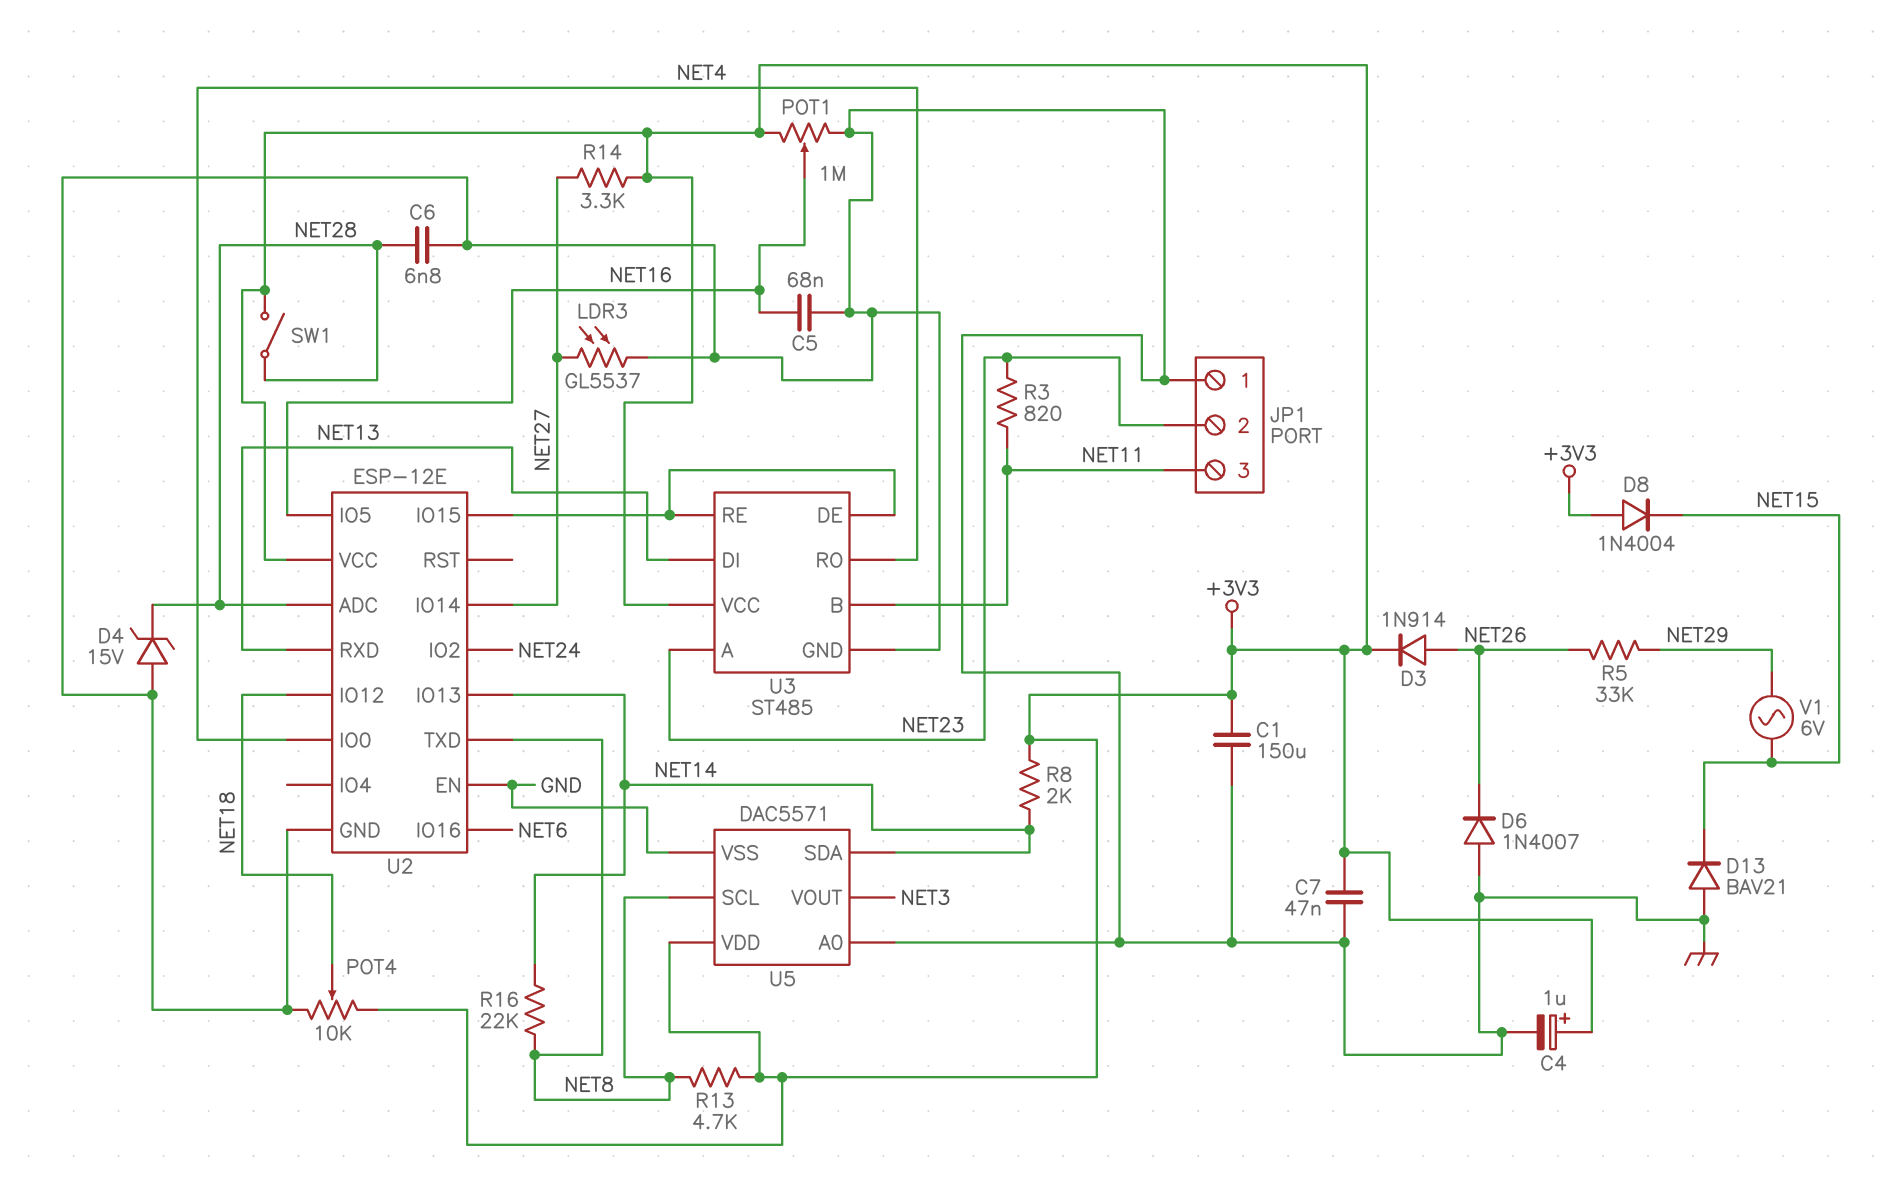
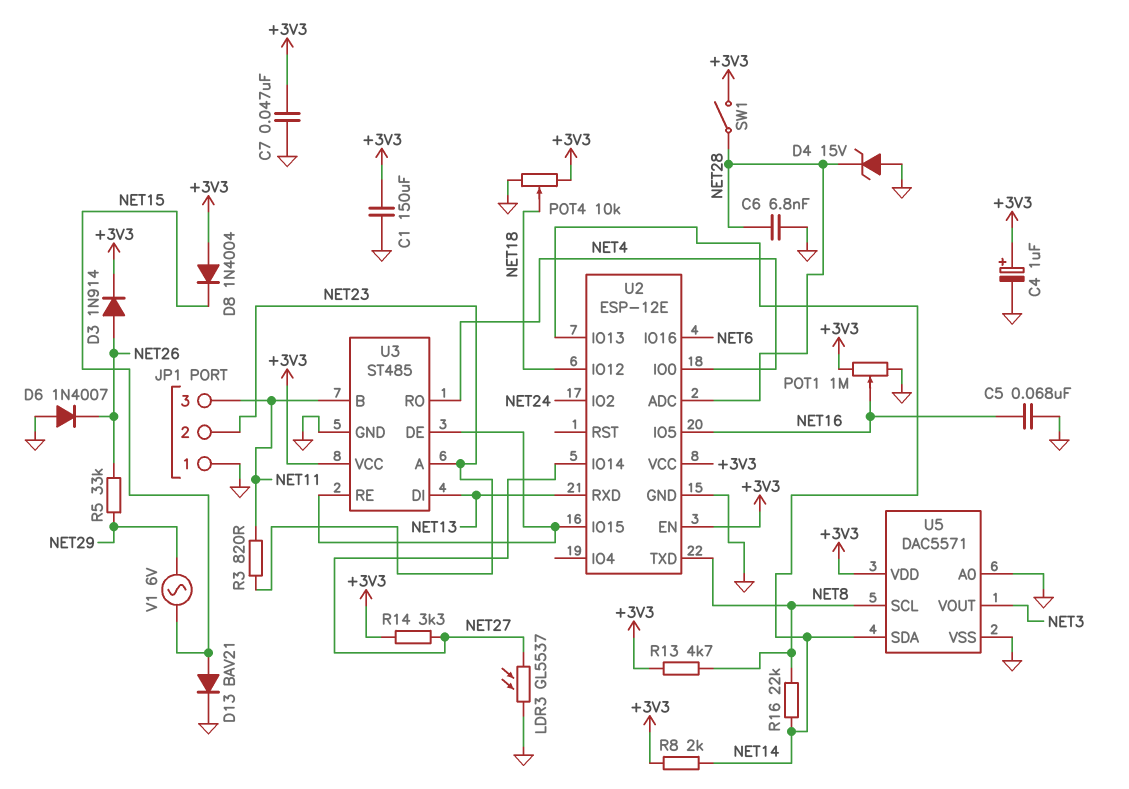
D13: diode BAV21 (A GND, K NET15) -> diode BAV21 (A NET15, K GND)
U2 pin EN: GND -> +3V3

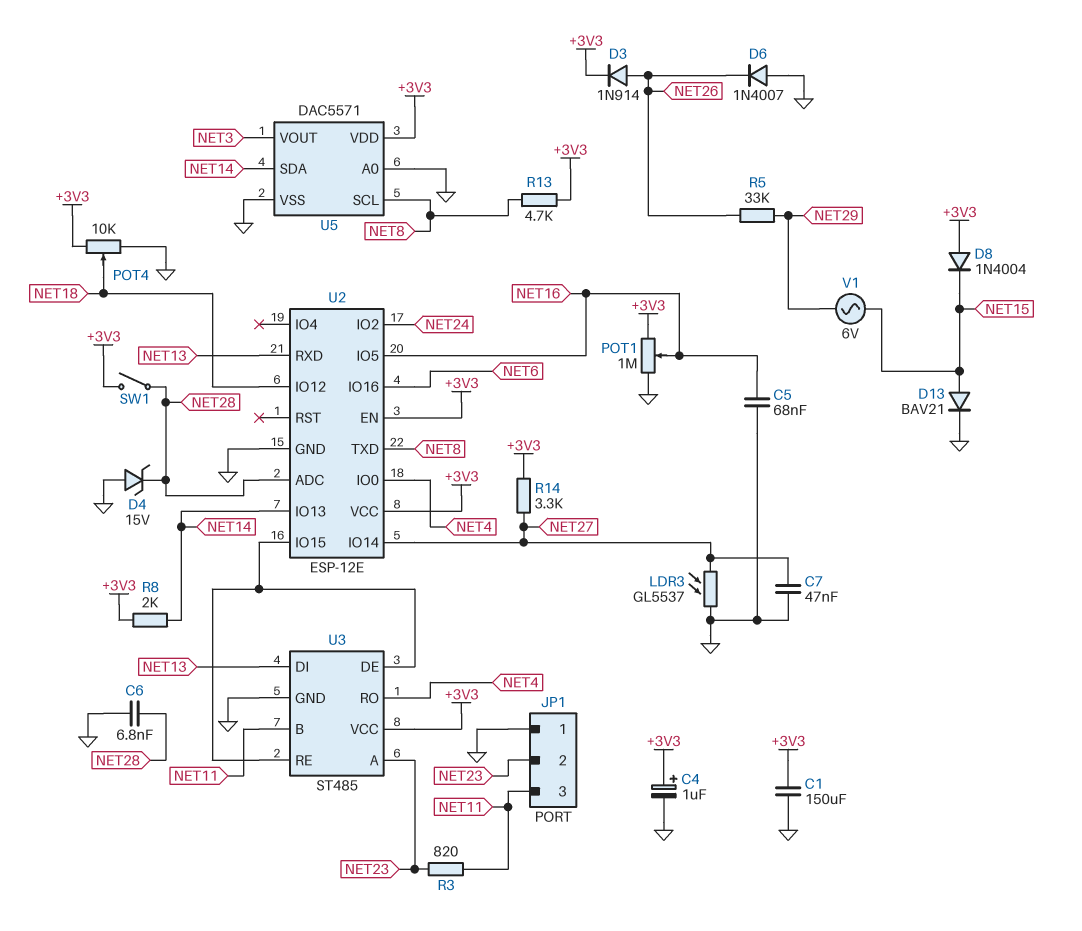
C7: 47nF (+3V3, GND) -> 47nF (GND, NET27)
R16: 22k (NET8, NET14) -> none

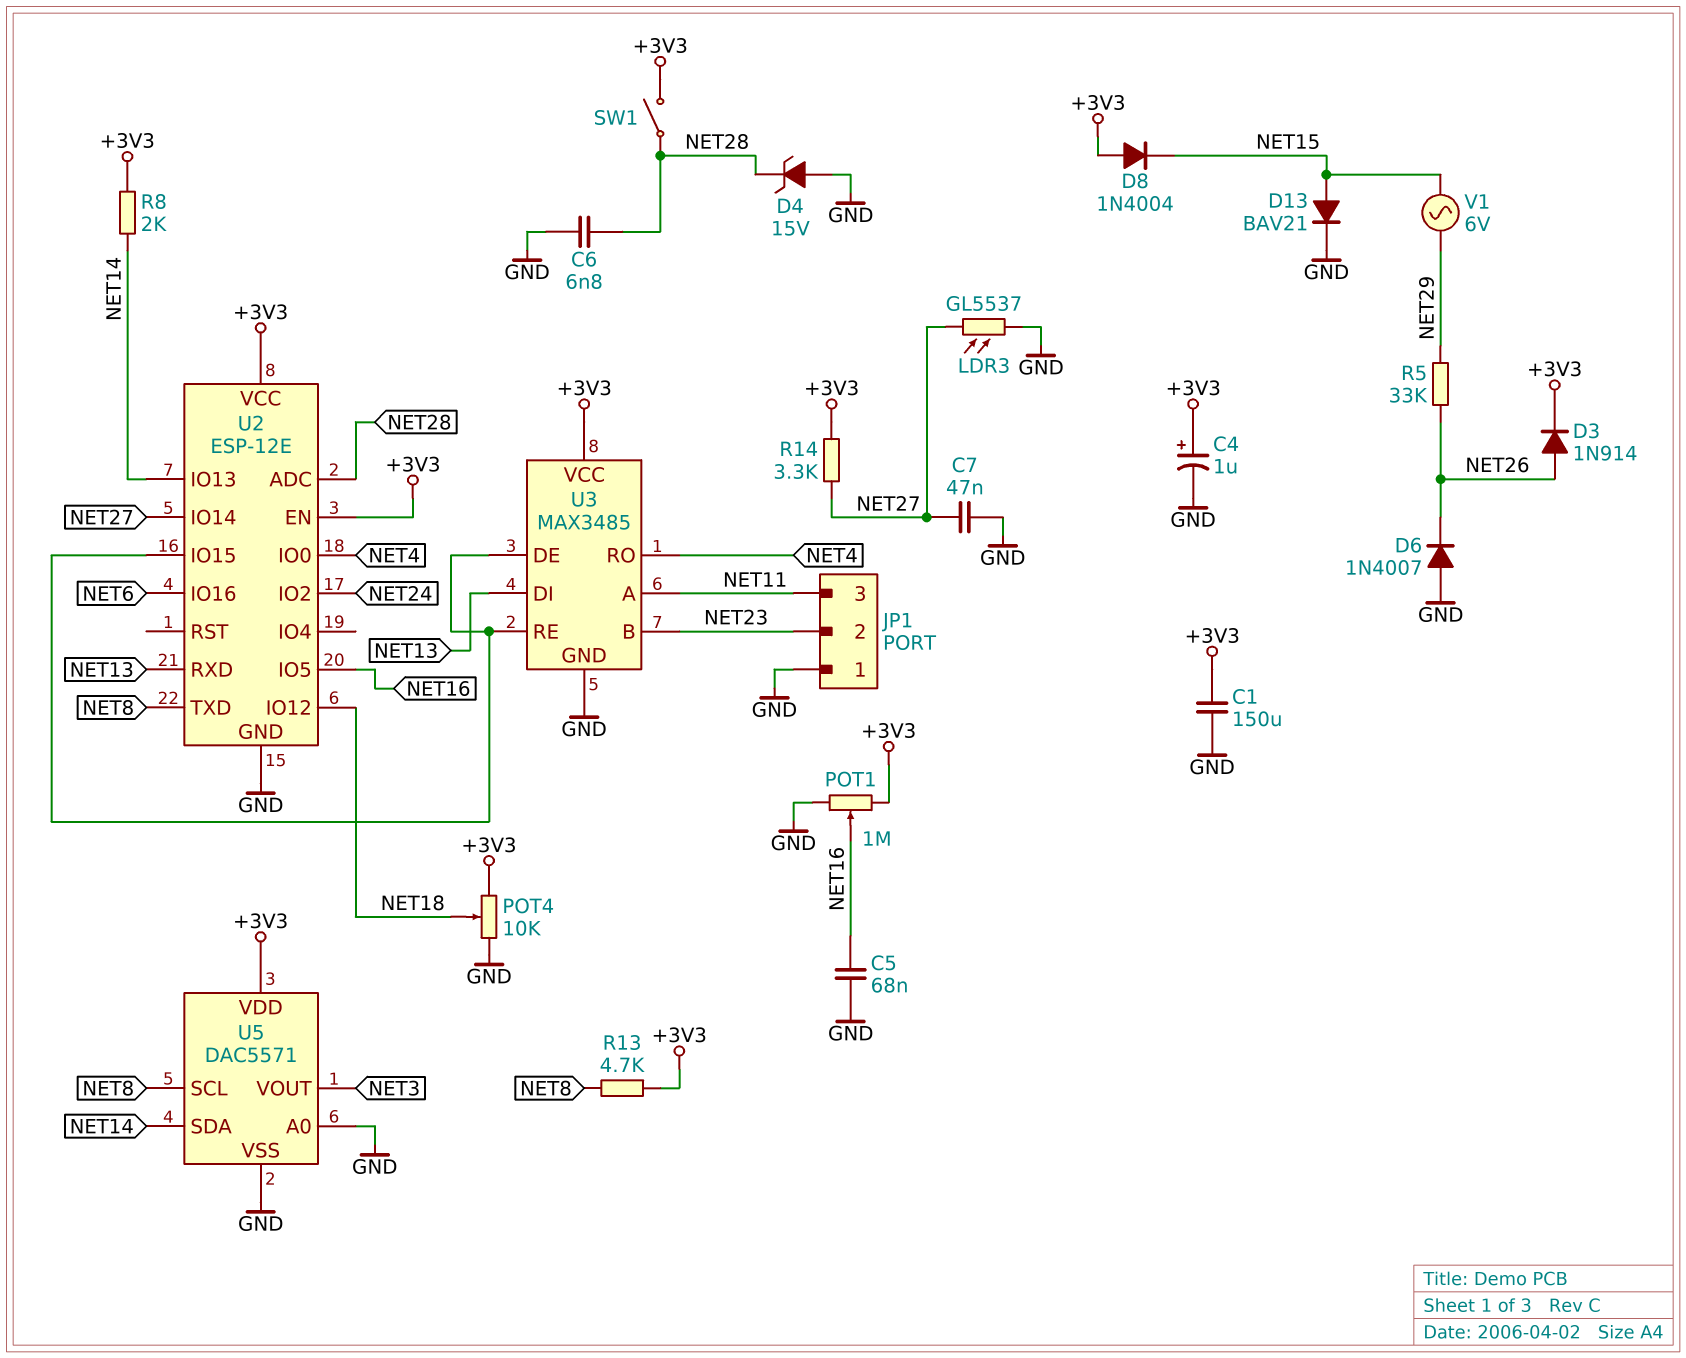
R3: 820 (NET11, NET23) -> none
U3: ST485 -> MAX3485
U3 pin A: NET23 -> NET11
U3 pin B: NET11 -> NET23

